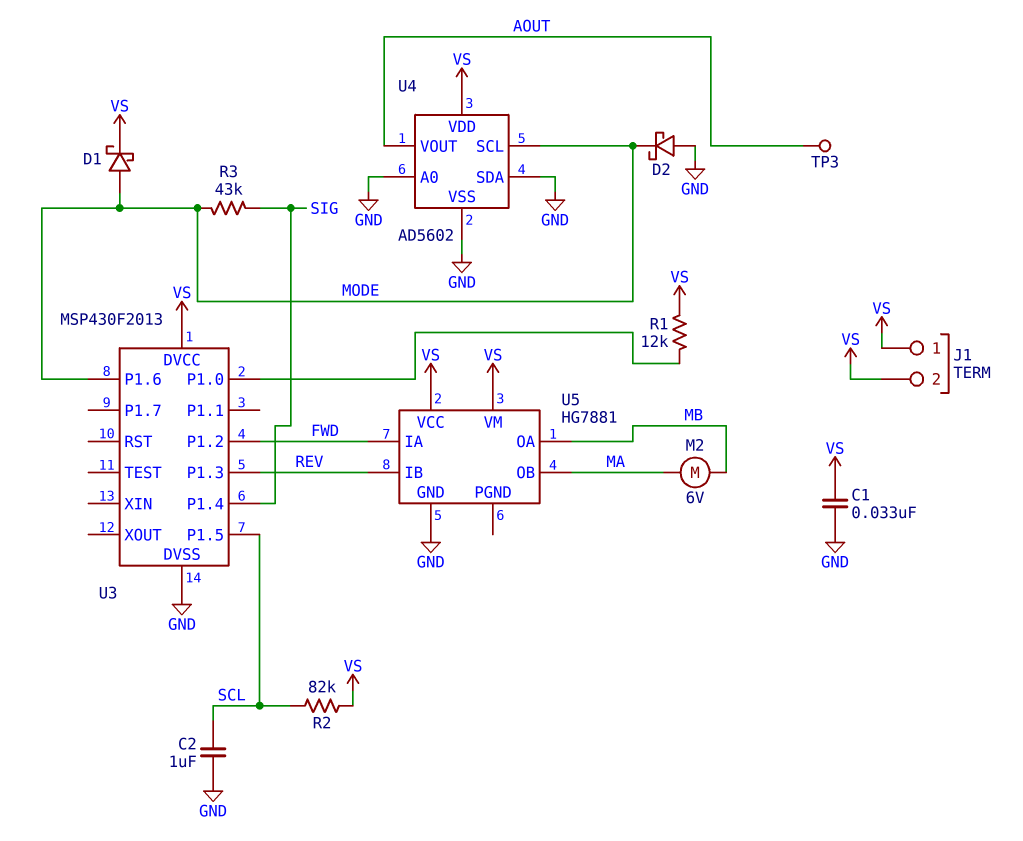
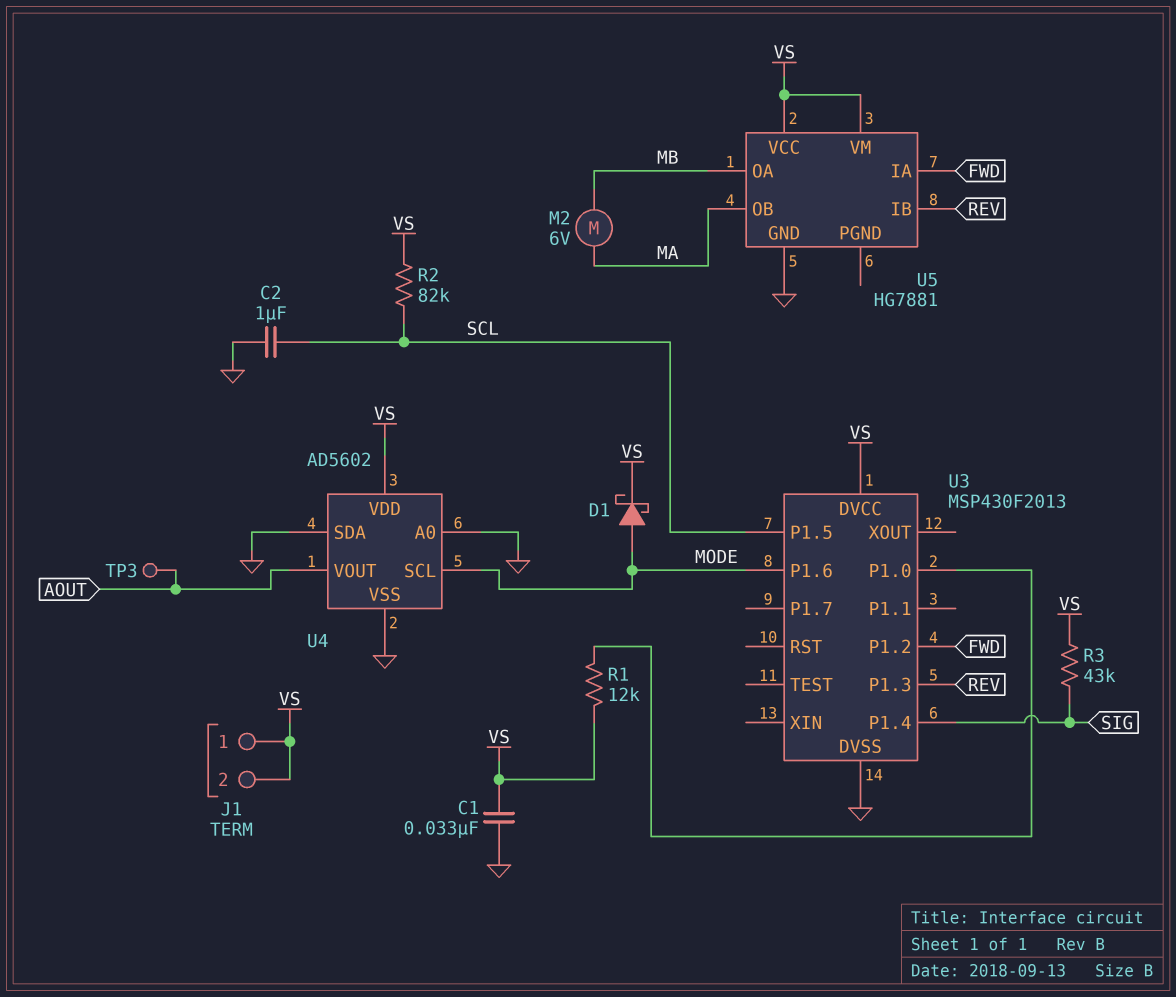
D2: schottky (A GND, K MODE) -> none
R3: 43k (MODE, SIG) -> 43k (SIG, VS)

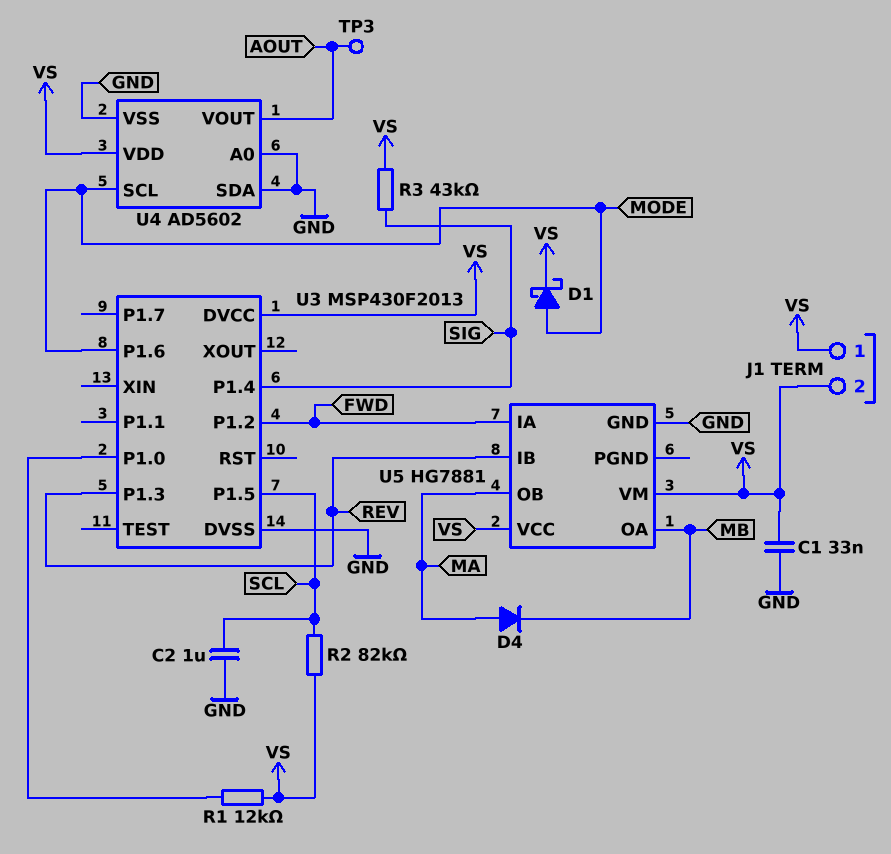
D4: none -> diode (A MA, K MB)
M2: motor 6V (MA, MB) -> none

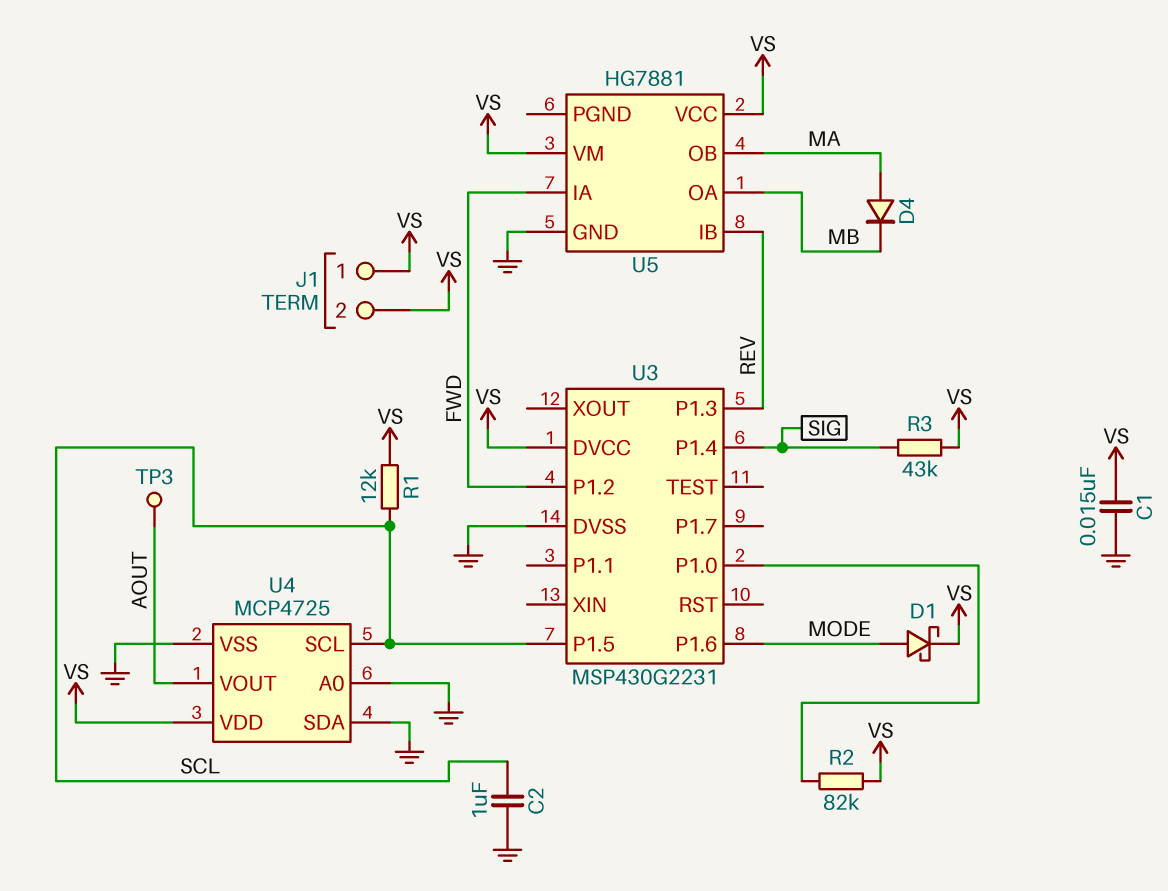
C1: 33nF (GND, VS) -> 15nF (GND, VS)
R1: 12k (U3/P1.0, VS) -> 12k (SCL, VS)
R2: 82k (SCL, VS) -> 82k (U3/P1.0, VS)
U3: MSP430F2013 -> MSP430G2231
U4: AD5602 -> MCP4725
U4 pin SCL: MODE -> SCL

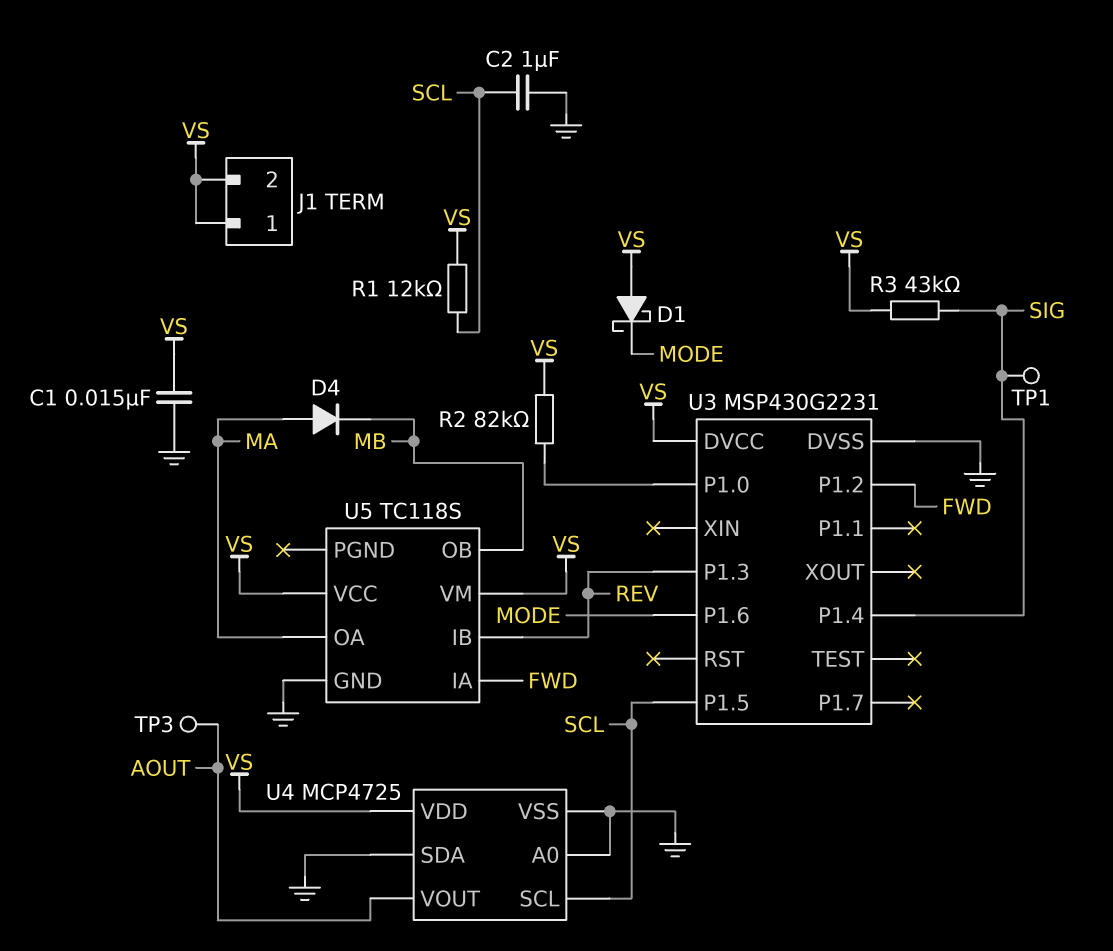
D1: schottky (A MODE, K VS) -> schottky (A VS, K MODE)
TP1: none -> test point (SIG)
U5: HG7881 -> TC118S
U5 pin OA: MB -> MA
U5 pin OB: MA -> MB

